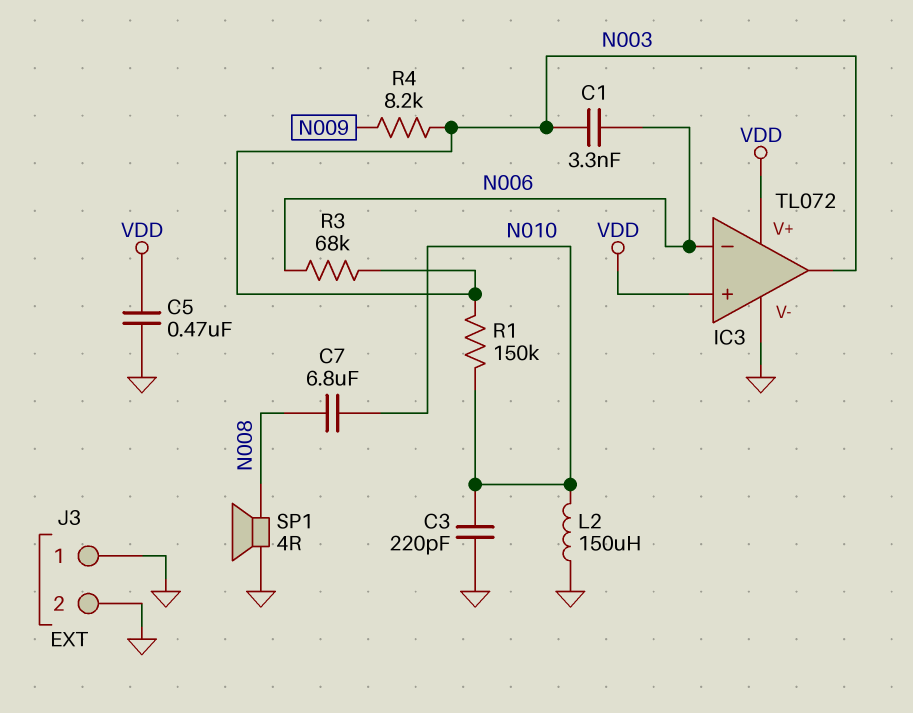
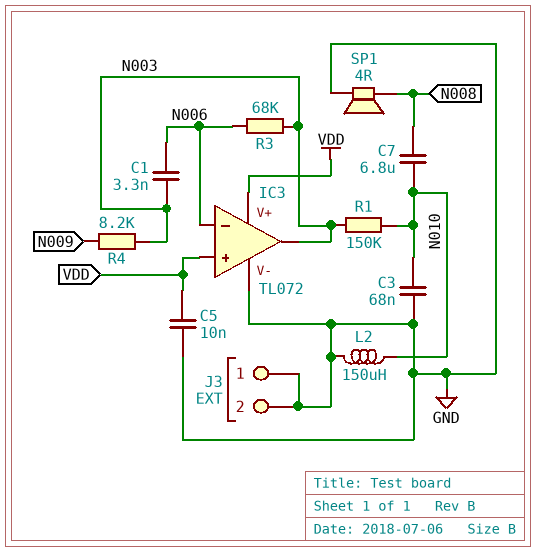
C3: 220pF (GND, N010) -> 68nF (GND, N010)
C5: 470nF (GND, VDD) -> 10nF (GND, VDD)

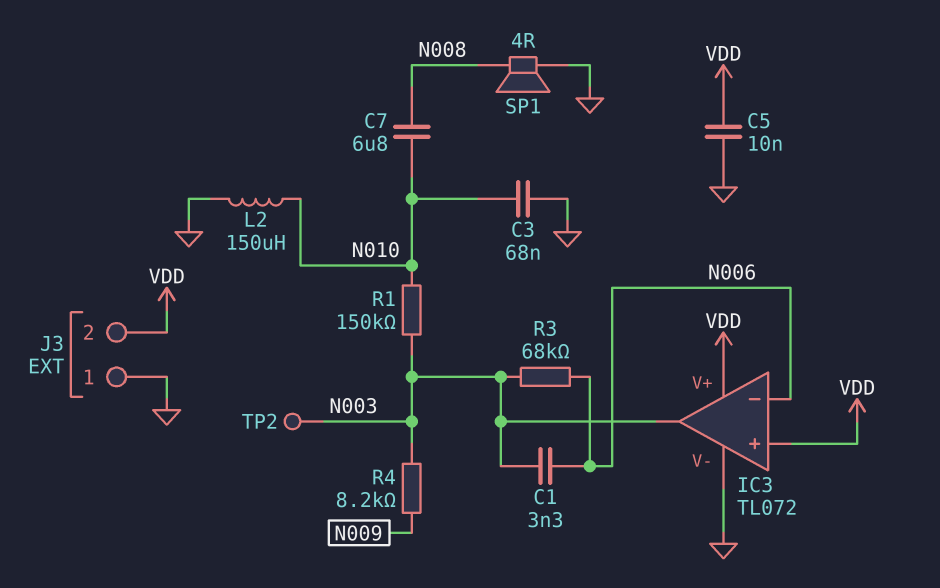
J3 pin 2: GND -> VDD
TP2: none -> test point (N003)

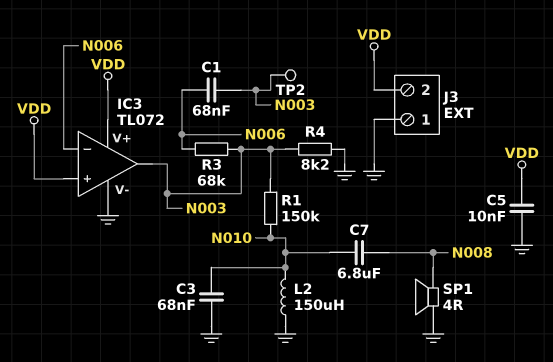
C1: 3.3nF (N003, N006) -> 68nF (N003, N006)
R4: 8.2k (N003, N009) -> 8.2k (GND, N003)

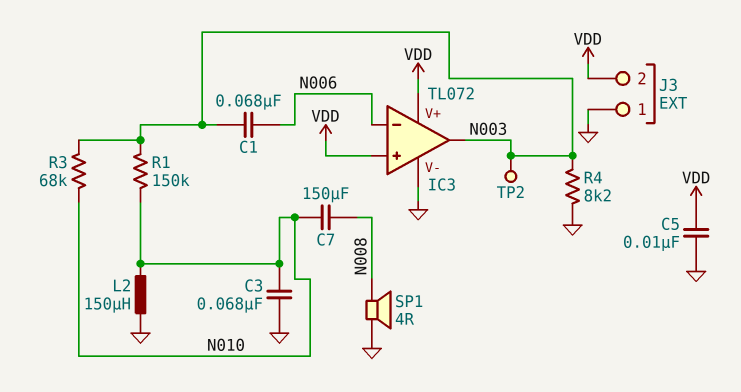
C7: 6.8uF (N008, N010) -> 150uF (N008, N010)
R3: 68k (N003, N006) -> 68k (N003, N010)

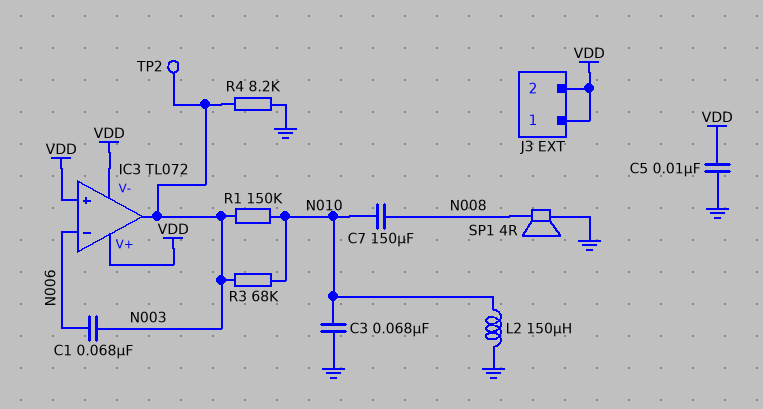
IC3 pin V-: GND -> VDD
J3 pin 1: GND -> VDD

